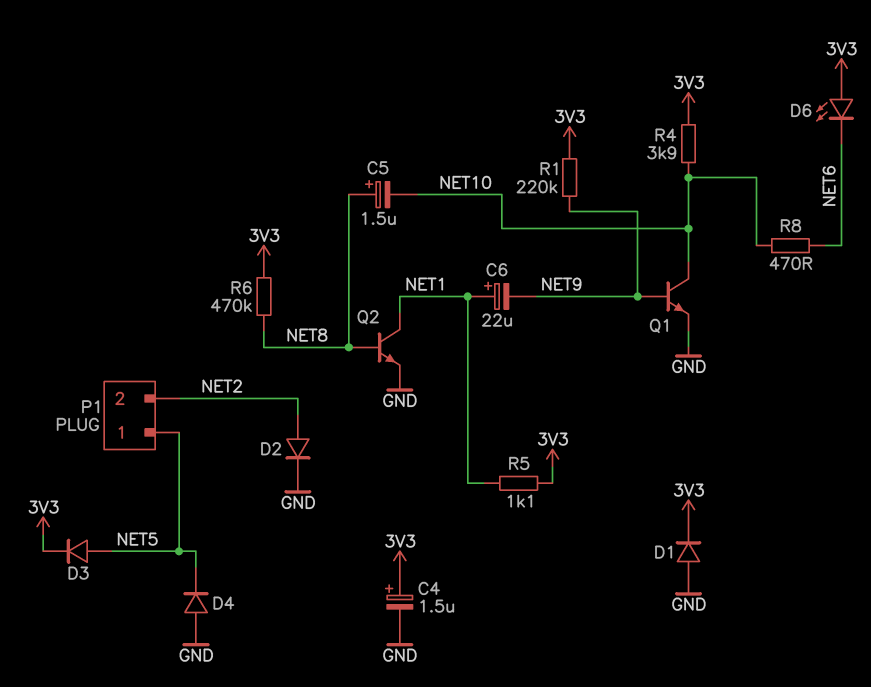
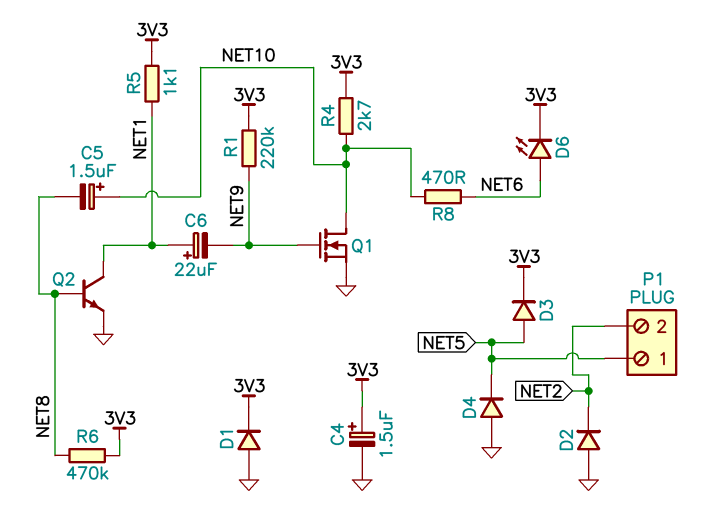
C5: 1.5uF (plus NET8, minus NET10) -> 1.5uF (plus NET10, minus NET8)
D2: diode (A NET2, K GND) -> diode (A GND, K NET2)
D6: LED (A 3V3, K NET6) -> LED (A NET6, K 3V3)
Q1: NPN (B NET9, C NET10, E GND) -> NMOS (G NET9, D NET10, S GND)
R4: 3.9k (3V3, NET10) -> 2.7k (3V3, NET10)

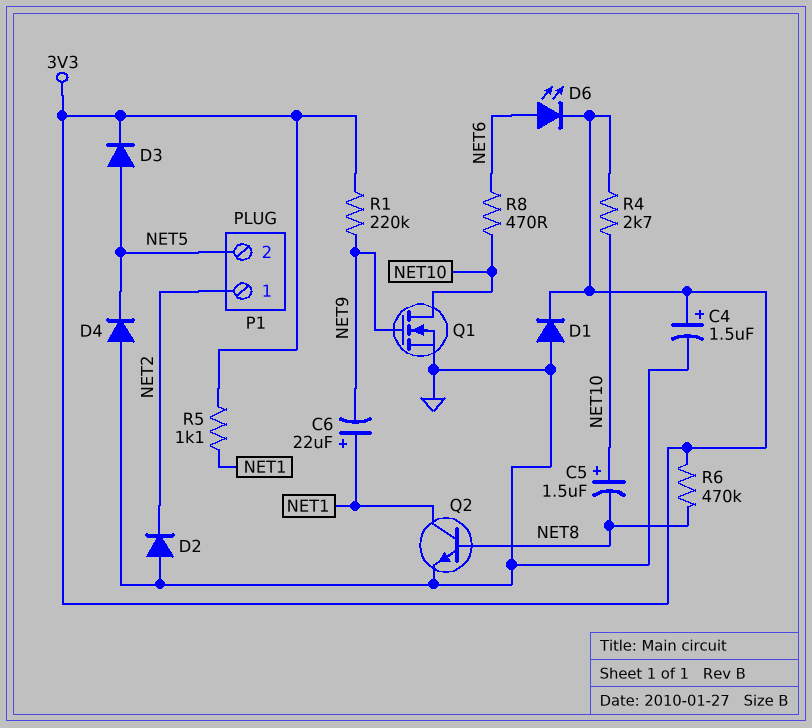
P1 pin 1: NET5 -> NET2
P1 pin 2: NET2 -> NET5

